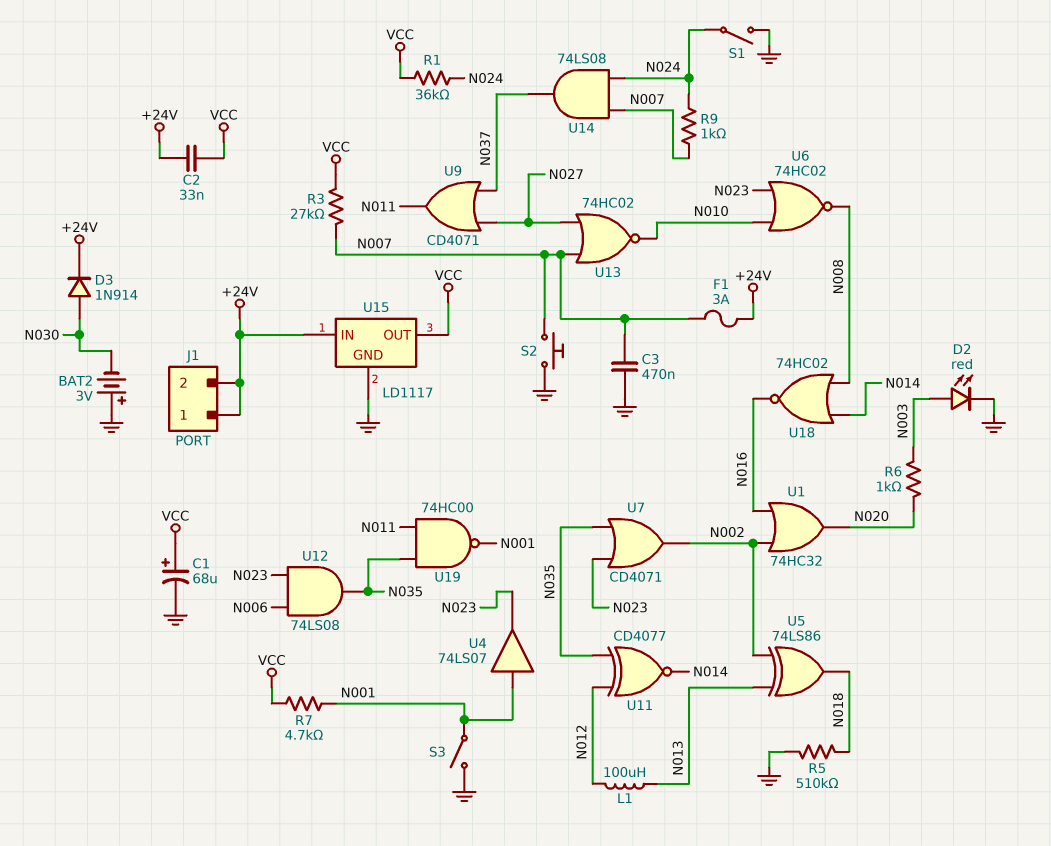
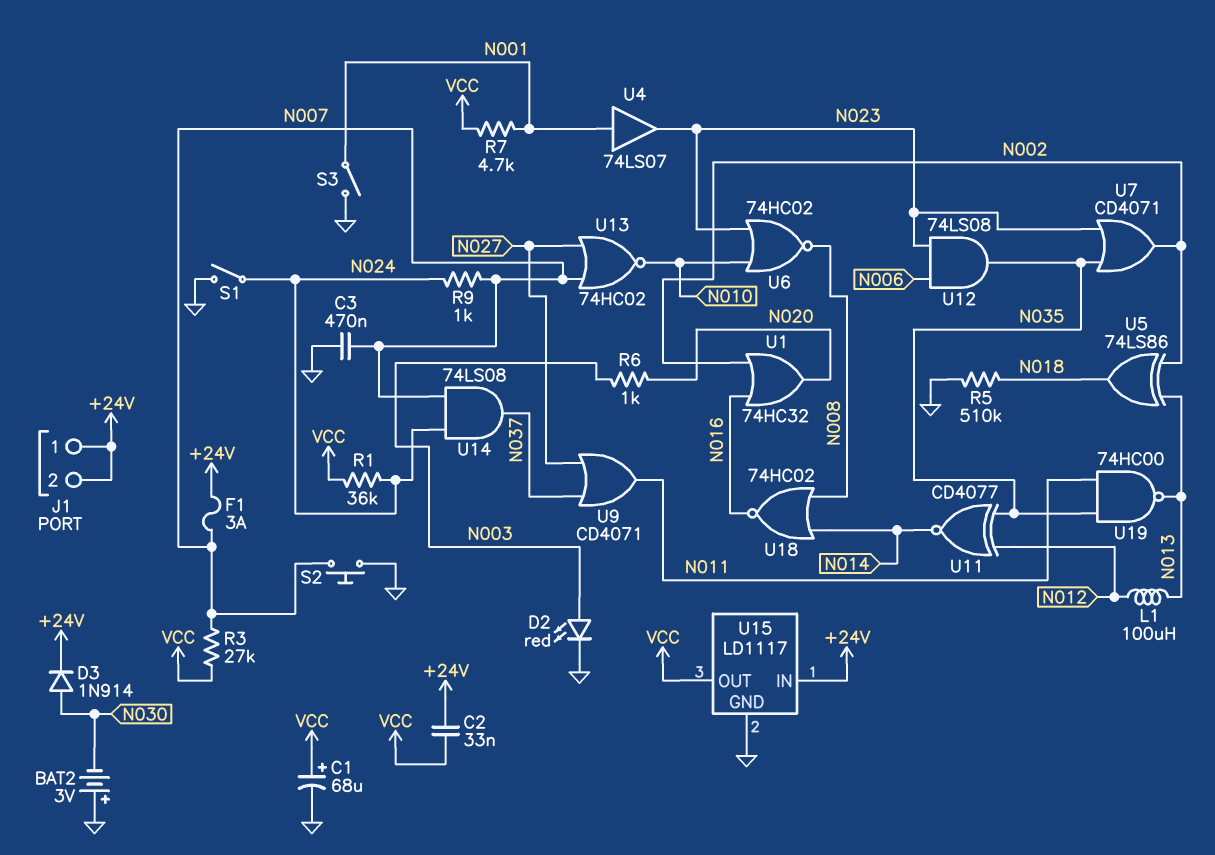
U19: NAND 74HC00 (in N011, in N035, out N001) -> NAND 74HC00 (in N011, in N035, out N013)

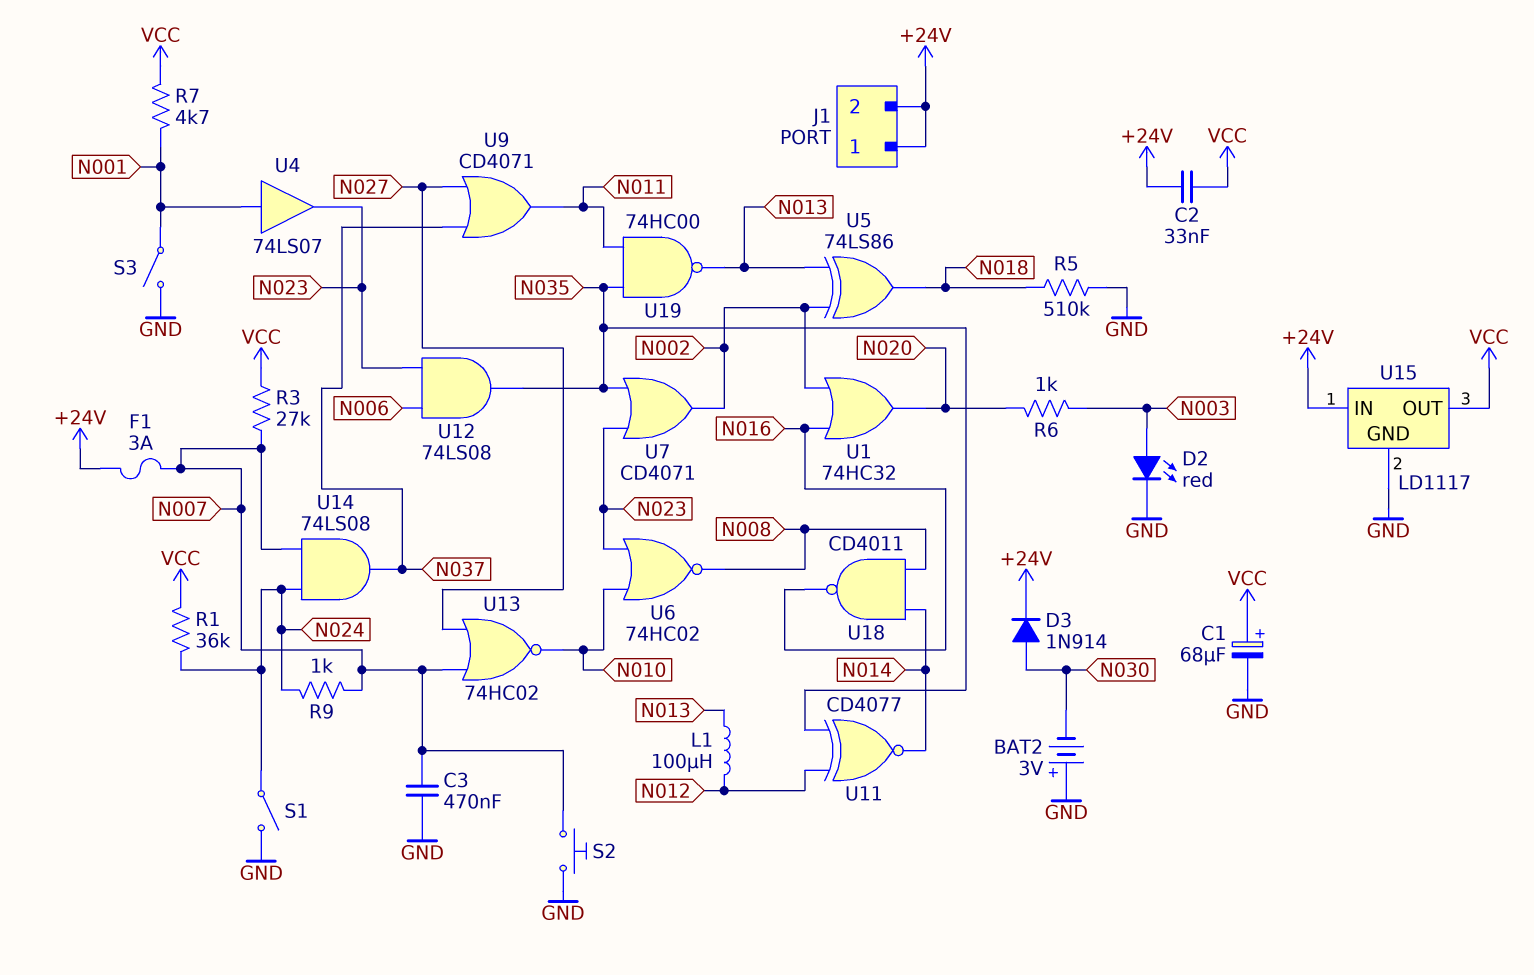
U18: NOR 74HC02 (in N008, in N014, out N016) -> NAND CD4011 (in N008, in N014, out N016)

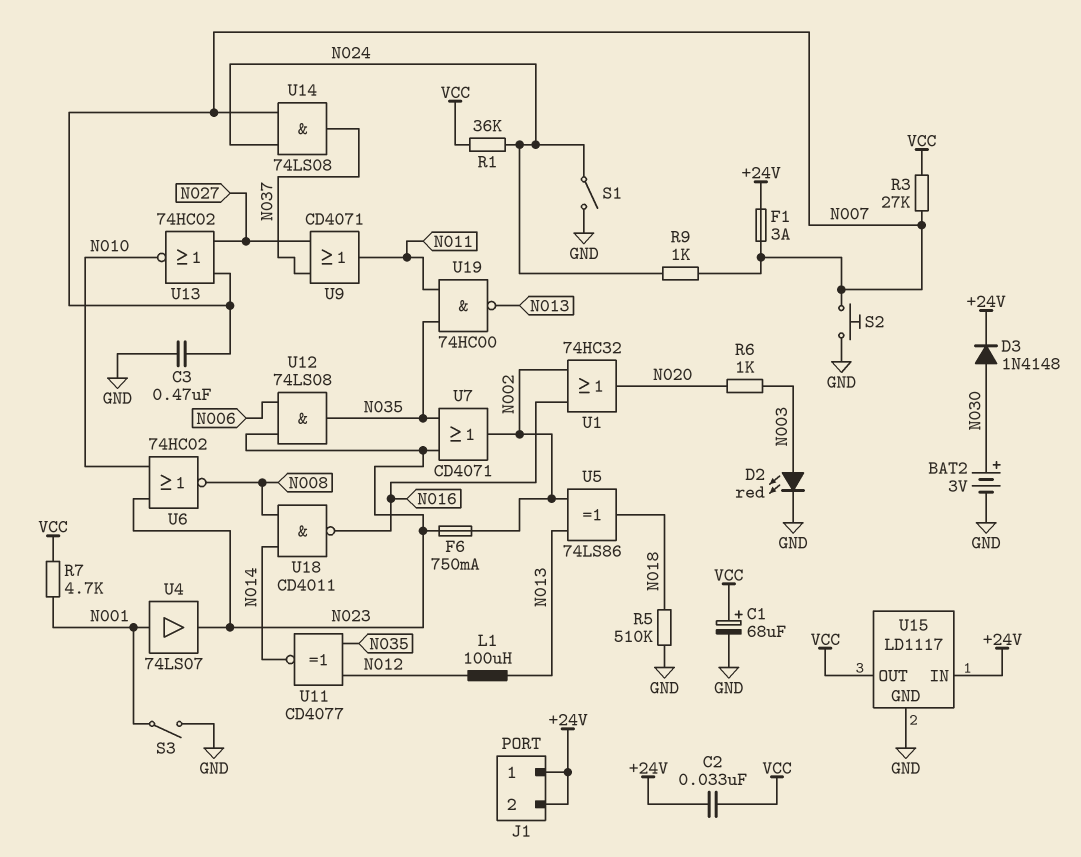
BAT2: 3V (plus GND, minus N030) -> 3V (plus N030, minus GND)
D3: diode 1N914 (A N030, K +24V) -> diode 1N4148 (A N030, K +24V)
F6: none -> 750mA (N002, N023)

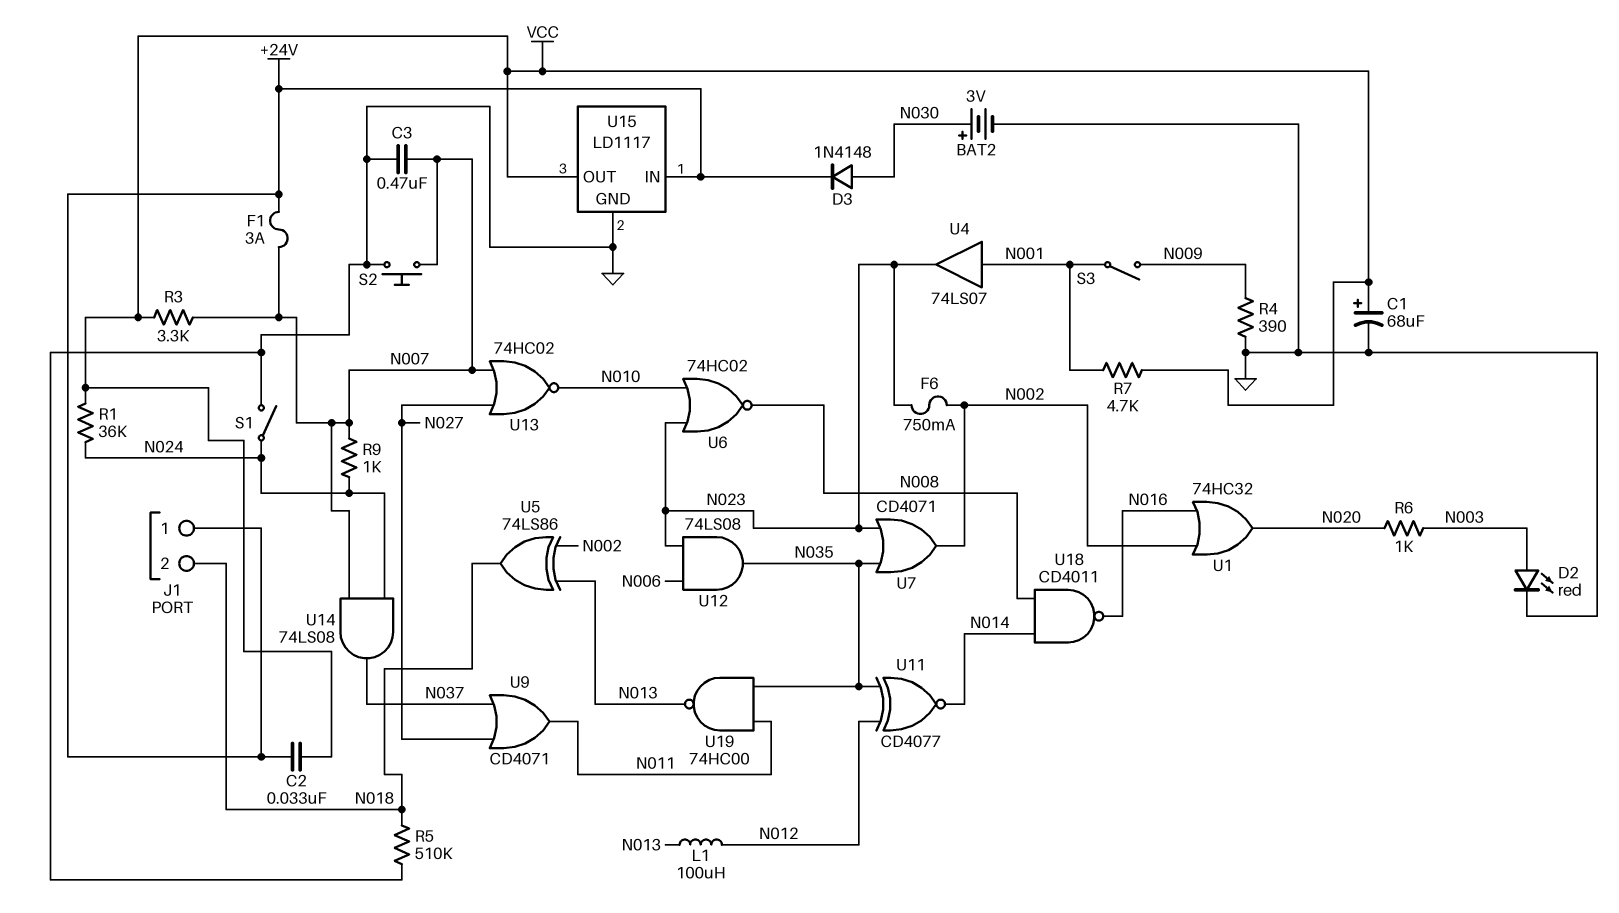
J1 pin 2: +24V -> N018
R3: 27k (N007, VCC) -> 3.3k (N007, VCC)
R4: none -> 390 (GND, N009)
S3: switch (GND, N001) -> switch (N001, N009)

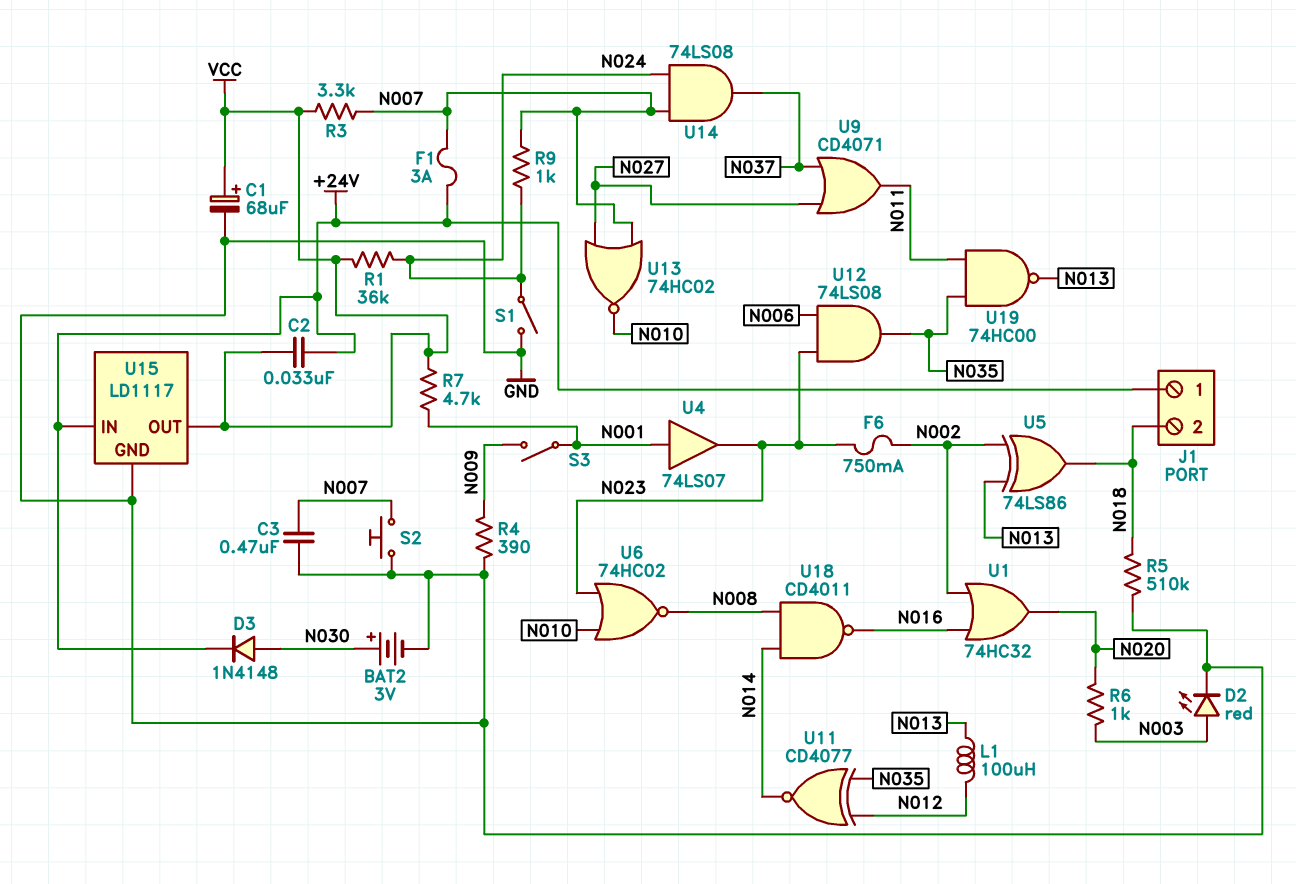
U7: OR CD4071 (in N023, in N035, out N002) -> none

